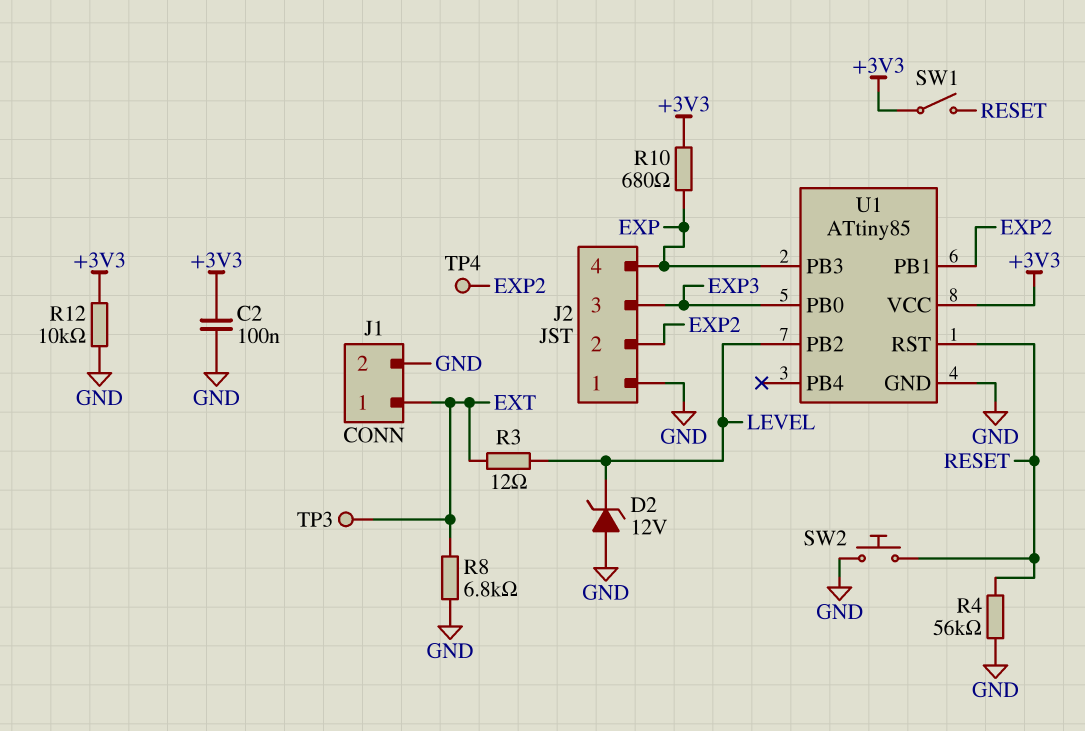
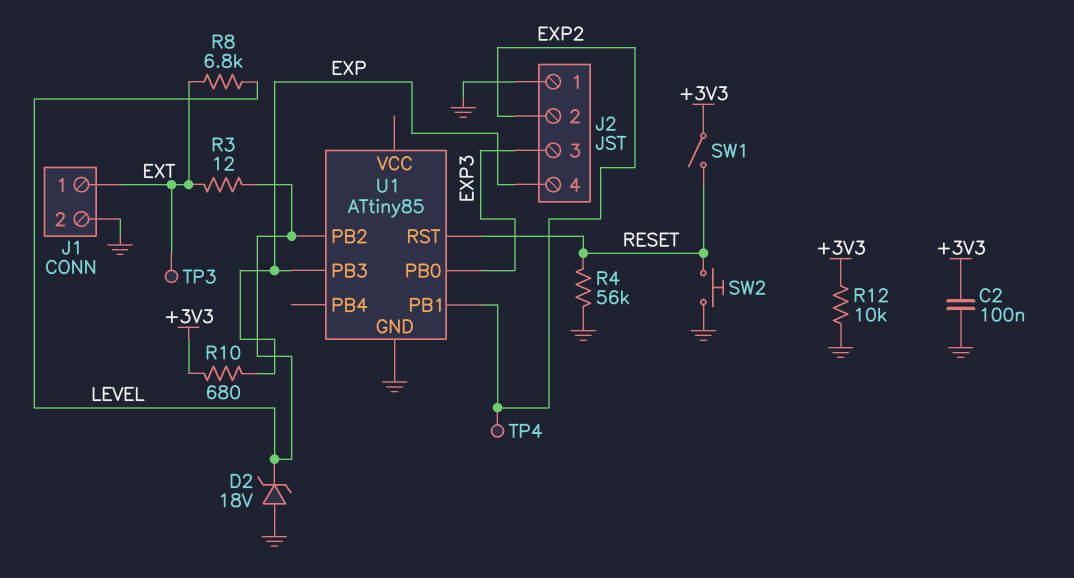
D2: zener 12V (A GND, K LEVEL) -> zener 18V (A GND, K LEVEL)
R8: 6.8k (EXT, GND) -> 6.8k (EXT, LEVEL)
U1 pin VCC: +3V3 -> none

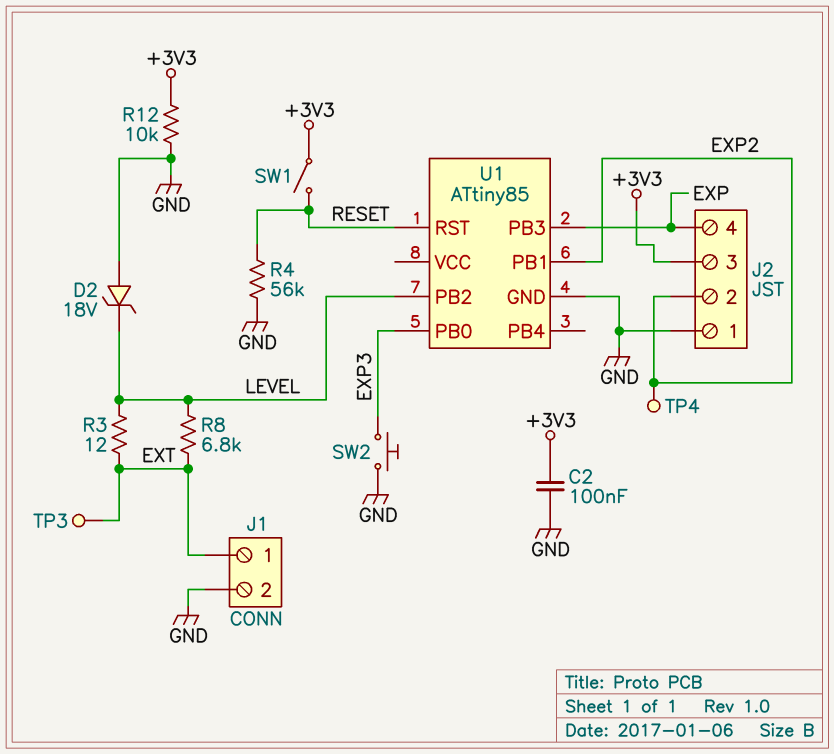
J2 pin 3: EXP3 -> +3V3
R10: 680 (+3V3, EXP) -> none
SW2: button (GND, RESET) -> button (EXP3, GND)

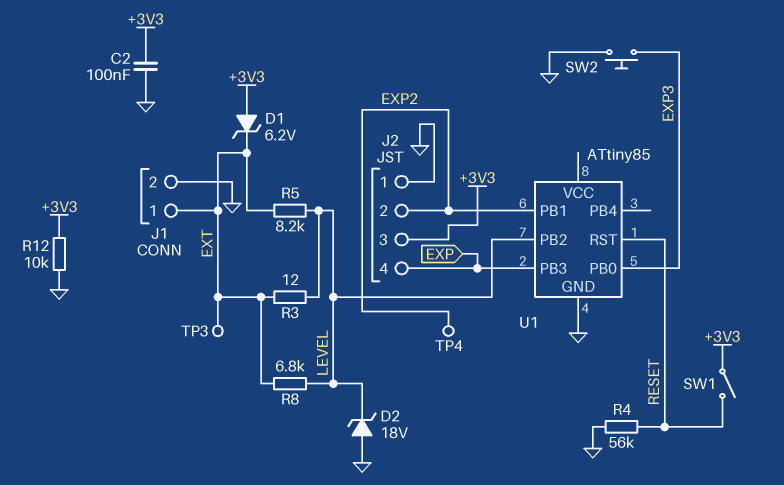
D1: none -> zener 6.2V (A +3V3, K EXT)
R5: none -> 8.2k (EXT, LEVEL)

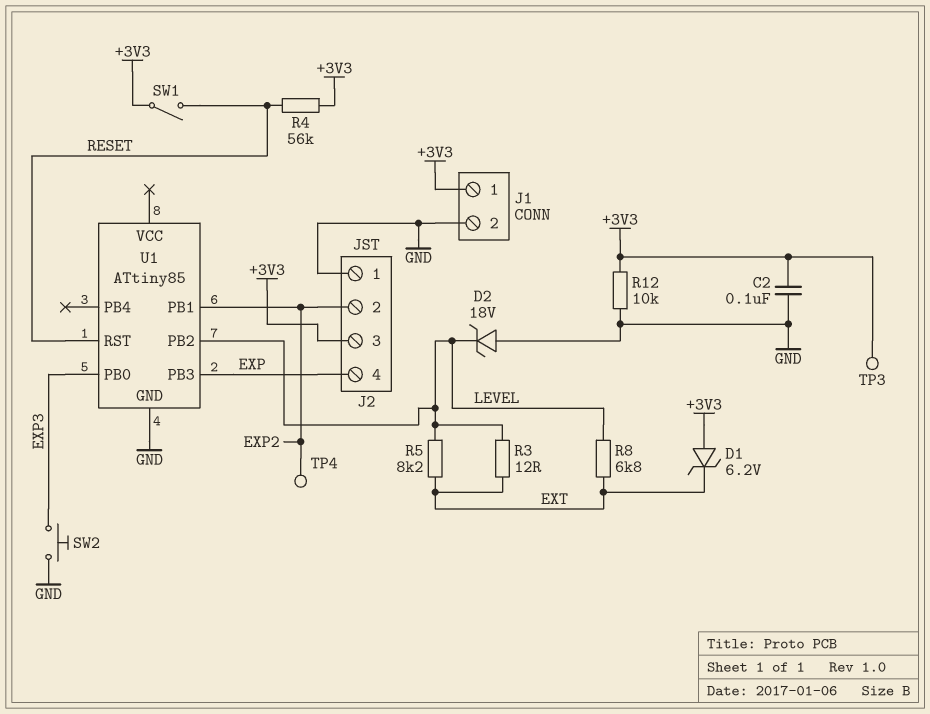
J1 pin 1: EXT -> +3V3
R4: 56k (GND, RESET) -> 56k (+3V3, RESET)
TP3: test point (EXT) -> test point (+3V3)

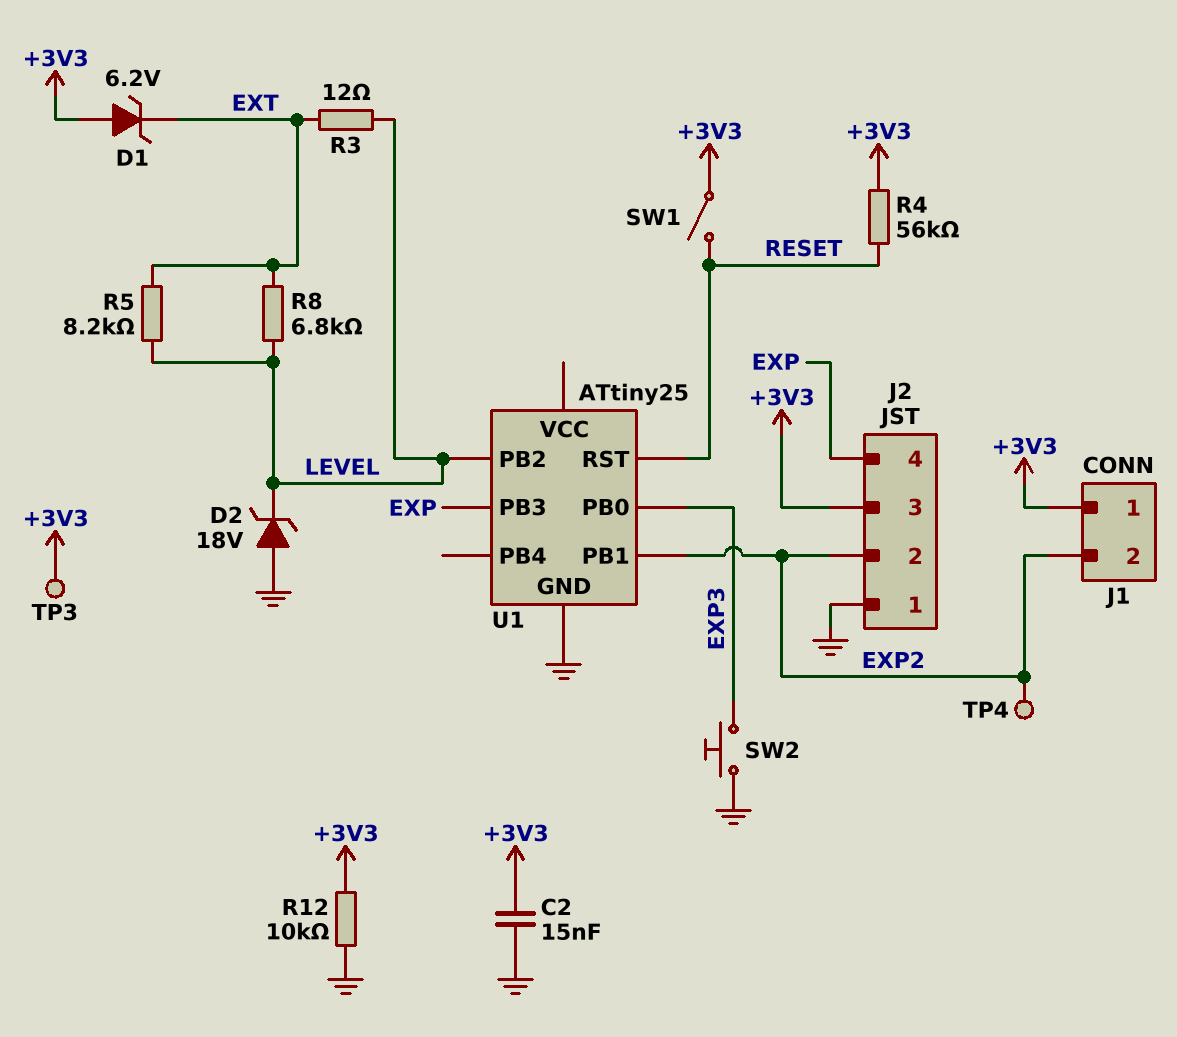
C2: 100nF (+3V3, GND) -> 15nF (+3V3, GND)
J1 pin 2: GND -> EXP2
U1: ATtiny85 -> ATtiny25

